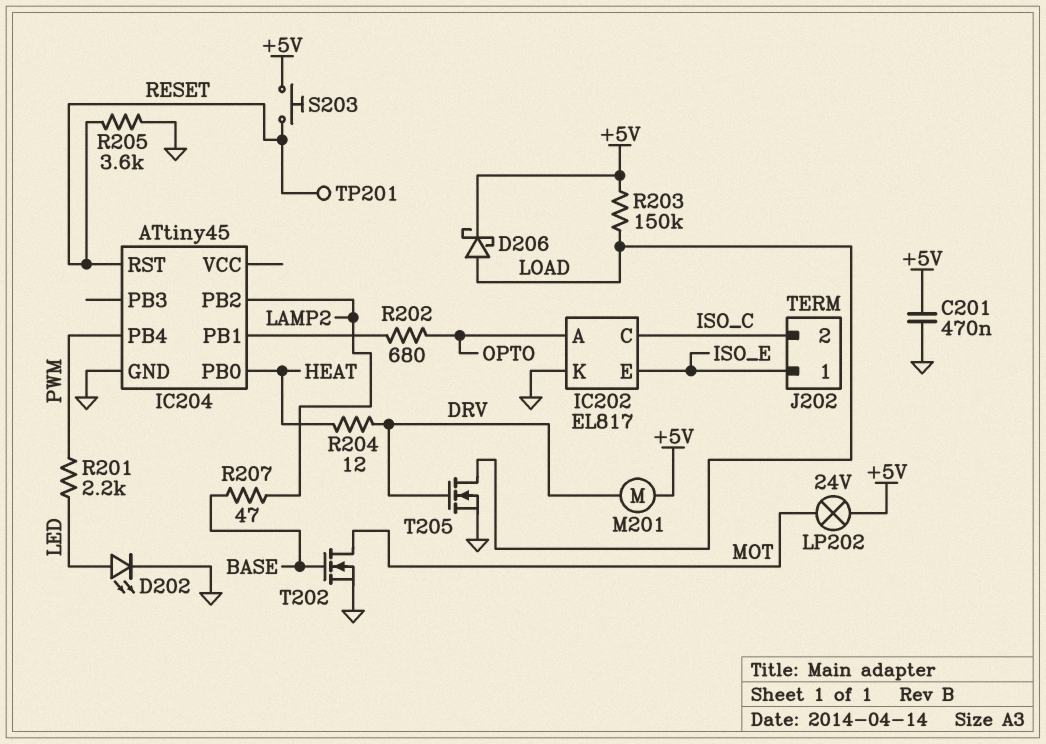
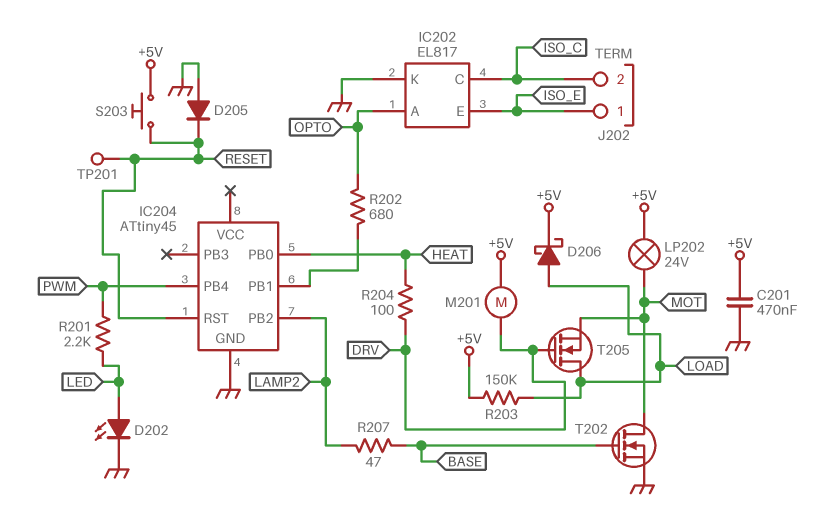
D205: none -> diode (A GND, K RESET)
R204: 12 (DRV, HEAT) -> 100 (DRV, HEAT)
R205: 3.6k (GND, RESET) -> none
T205: NMOS (G DRV, D LOAD, S GND) -> NMOS (G DRV, D LOAD, S MOT)

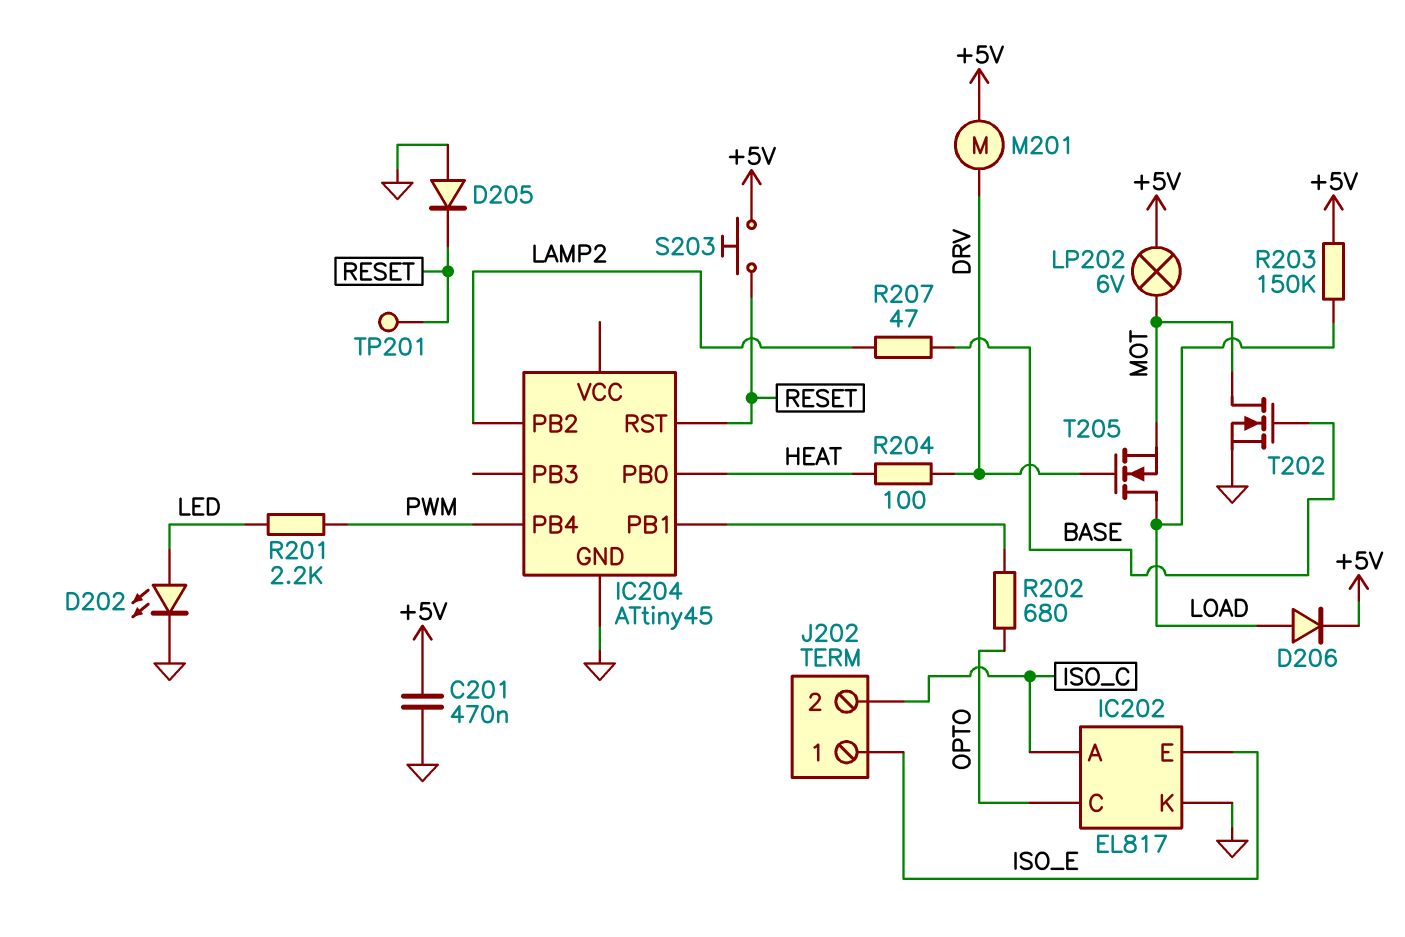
D206: schottky (A LOAD, K +5V) -> diode (A LOAD, K +5V)
IC202 pin A: OPTO -> ISO_C
IC202 pin C: ISO_C -> OPTO
LP202: lamp 24V (+5V, MOT) -> lamp 6V (+5V, MOT)

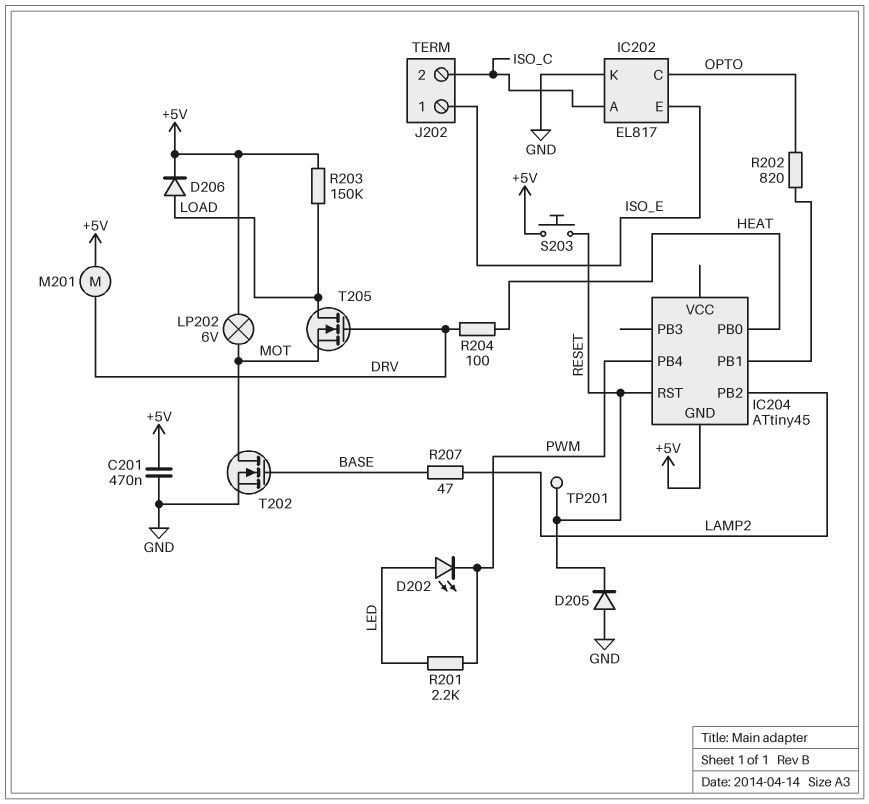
D202: LED (A LED, K GND) -> LED (A LED, K PWM)
IC204 pin GND: GND -> +5V
R202: 680 (IC204/PB1, OPTO) -> 820 (IC204/PB1, OPTO)

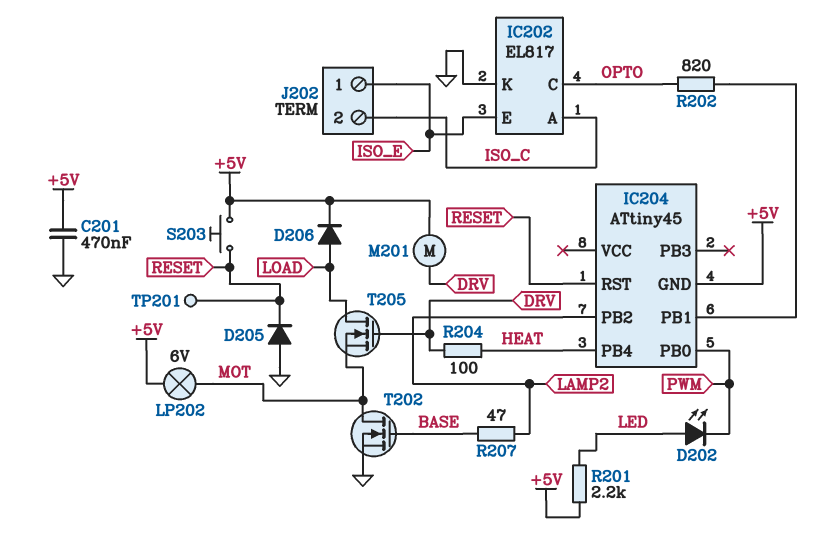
IC204 pin PB0: HEAT -> PWM
IC204 pin PB4: PWM -> HEAT
R201: 2.2k (LED, PWM) -> 2.2k (+5V, LED)
R203: 150k (+5V, LOAD) -> none

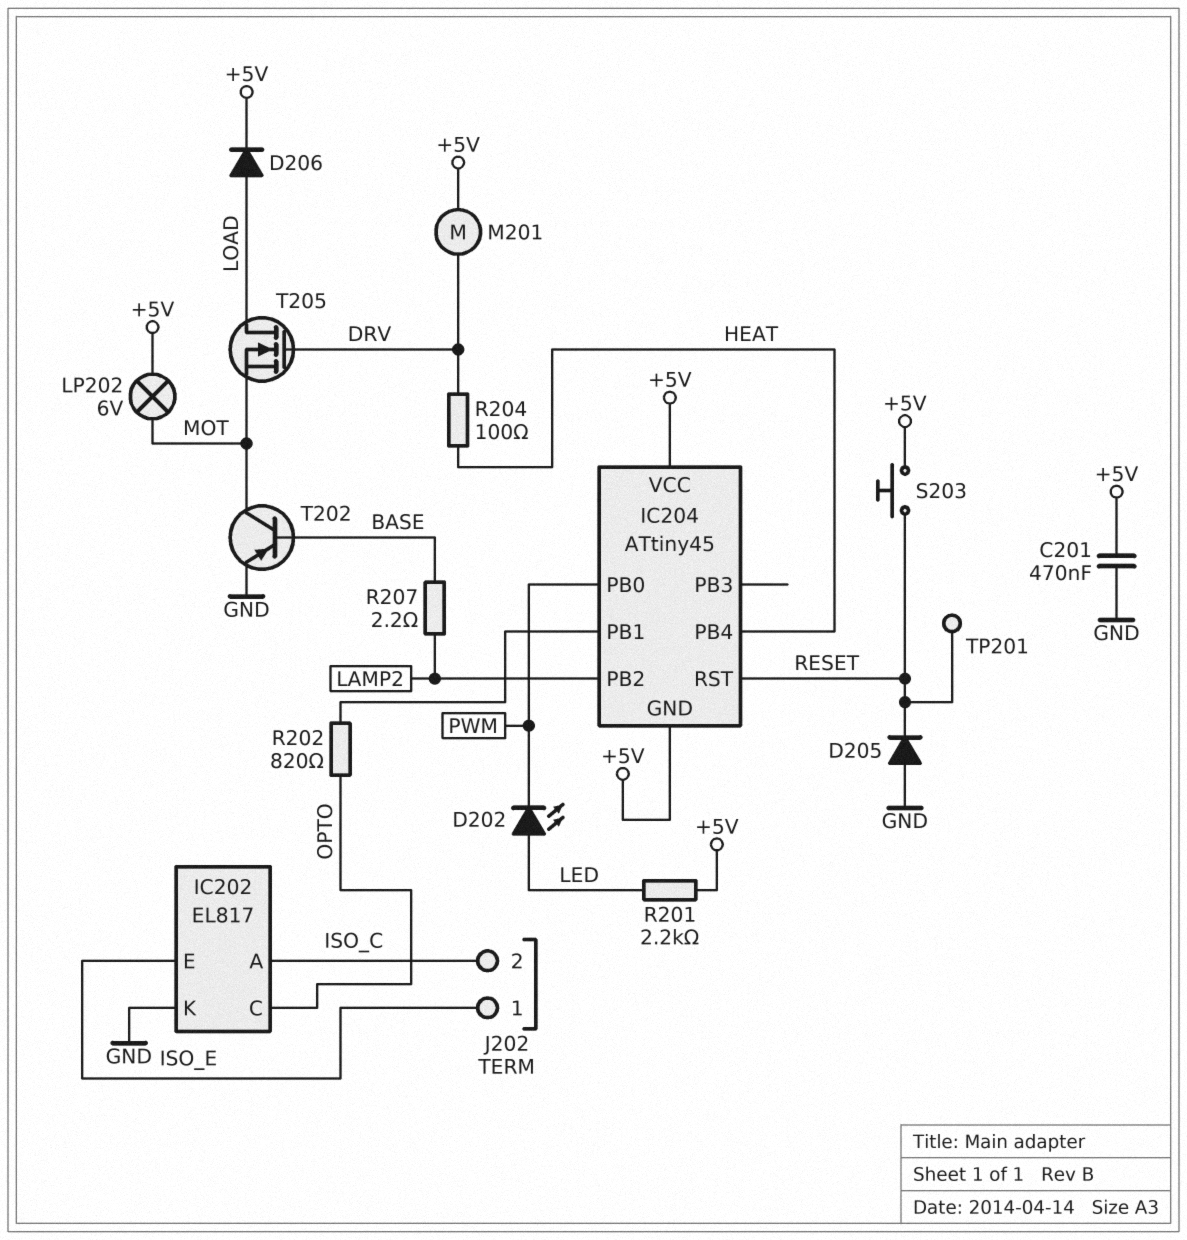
IC204 pin VCC: none -> +5V
R207: 47 (BASE, LAMP2) -> 2.2 (BASE, LAMP2)
T202: NMOS (G BASE, D MOT, S GND) -> PNP (B BASE, C MOT, E GND)

